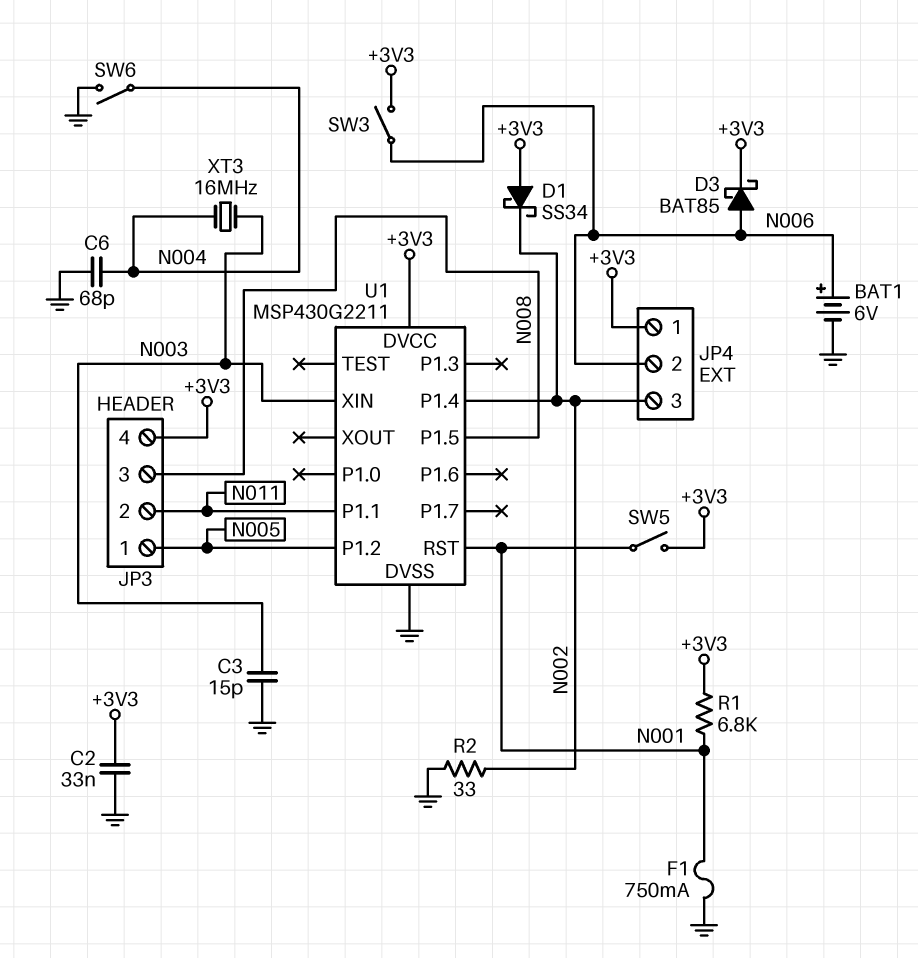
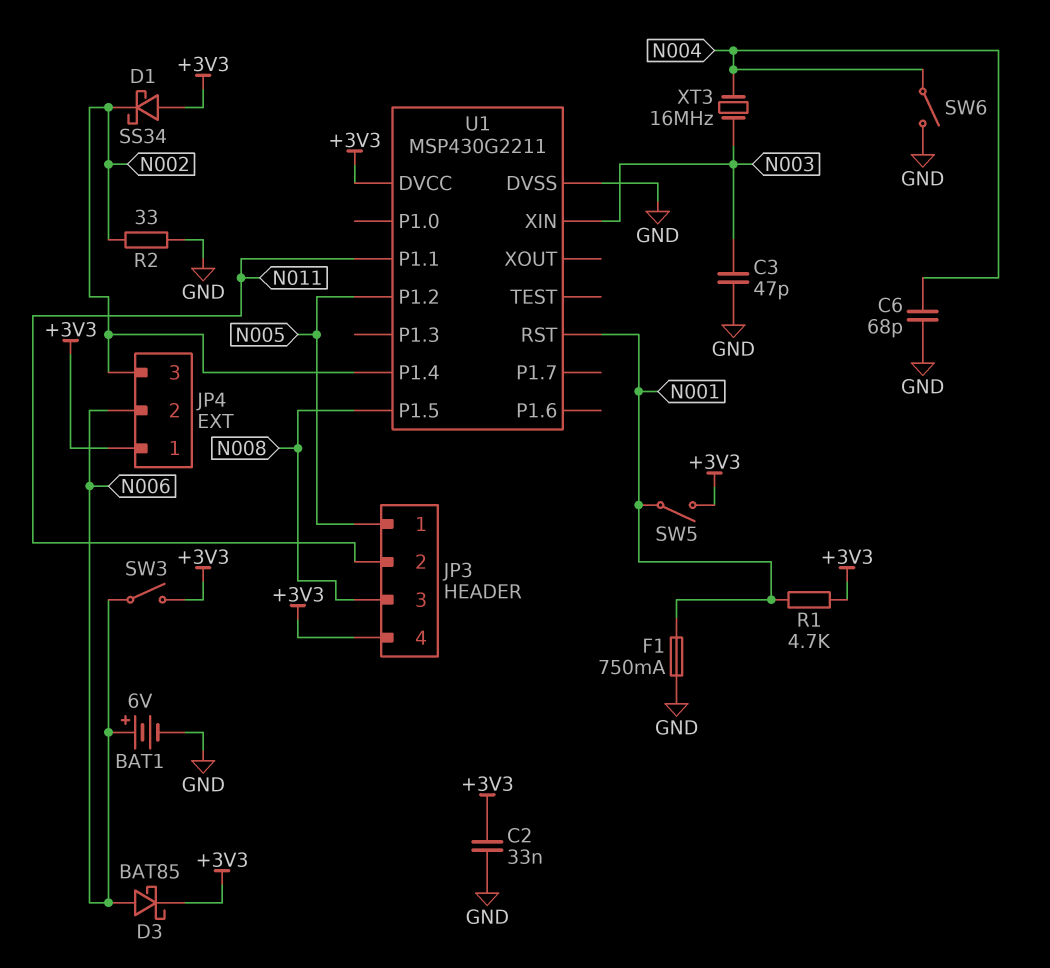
C3: 15pF (GND, N003) -> 47pF (GND, N003)
R1: 6.8k (+3V3, N001) -> 4.7k (+3V3, N001)

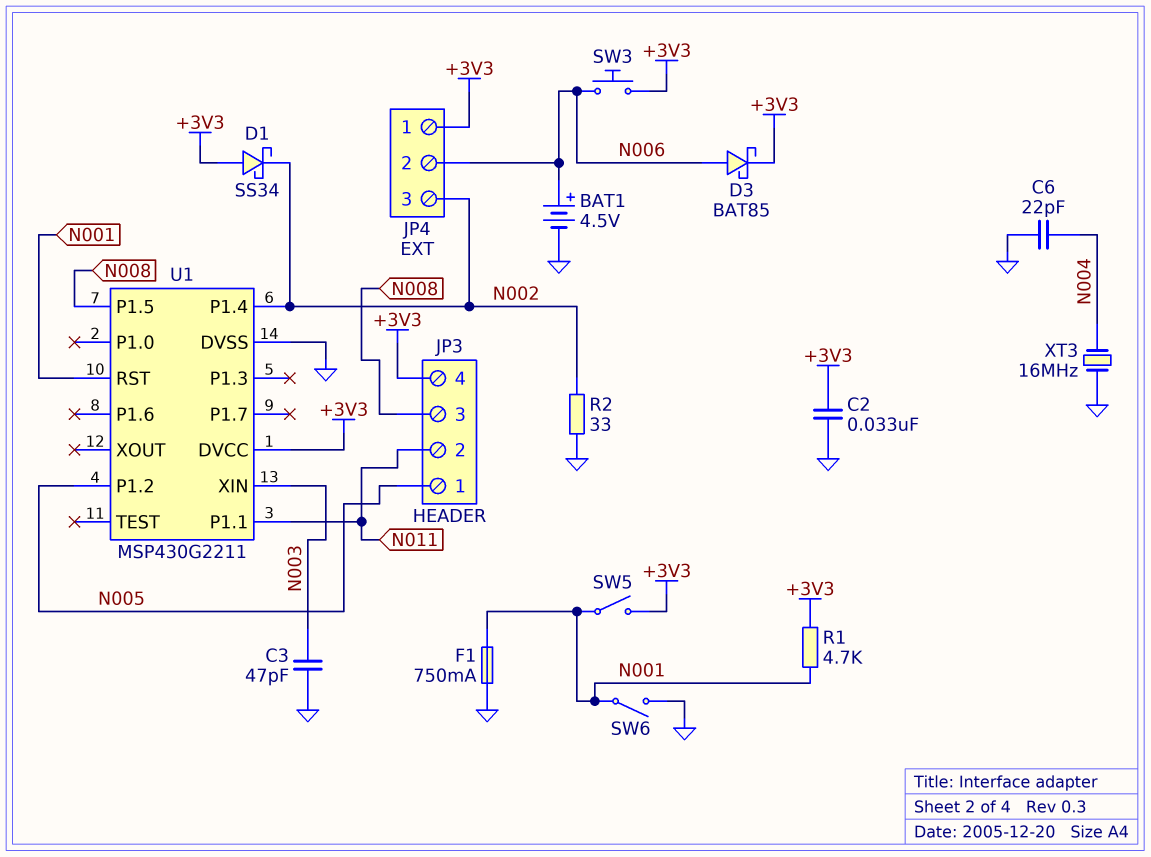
BAT1: 6V (plus N006, minus GND) -> 4.5V (plus N006, minus GND)
C6: 68pF (GND, N004) -> 22pF (GND, N004)
SW3: switch (+3V3, N006) -> button (+3V3, N006)
SW6: switch (GND, N004) -> switch (GND, N001)
XT3: 16MHz (N003, N004) -> 16MHz (GND, N004)

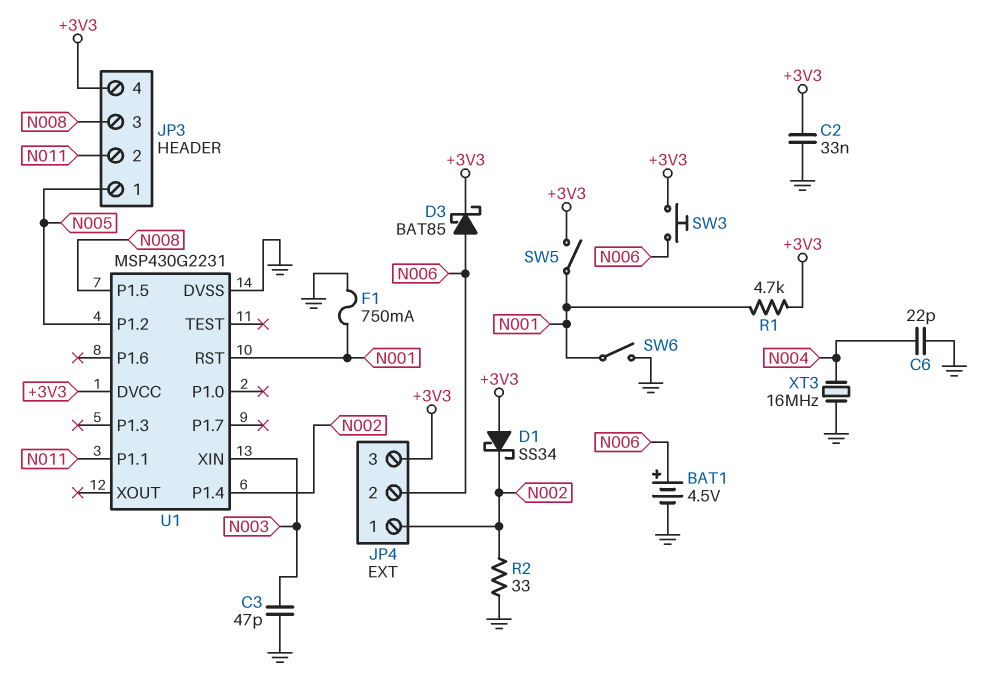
JP4 pin 1: +3V3 -> N002
JP4 pin 3: N002 -> +3V3
U1: MSP430G2211 -> MSP430G2231

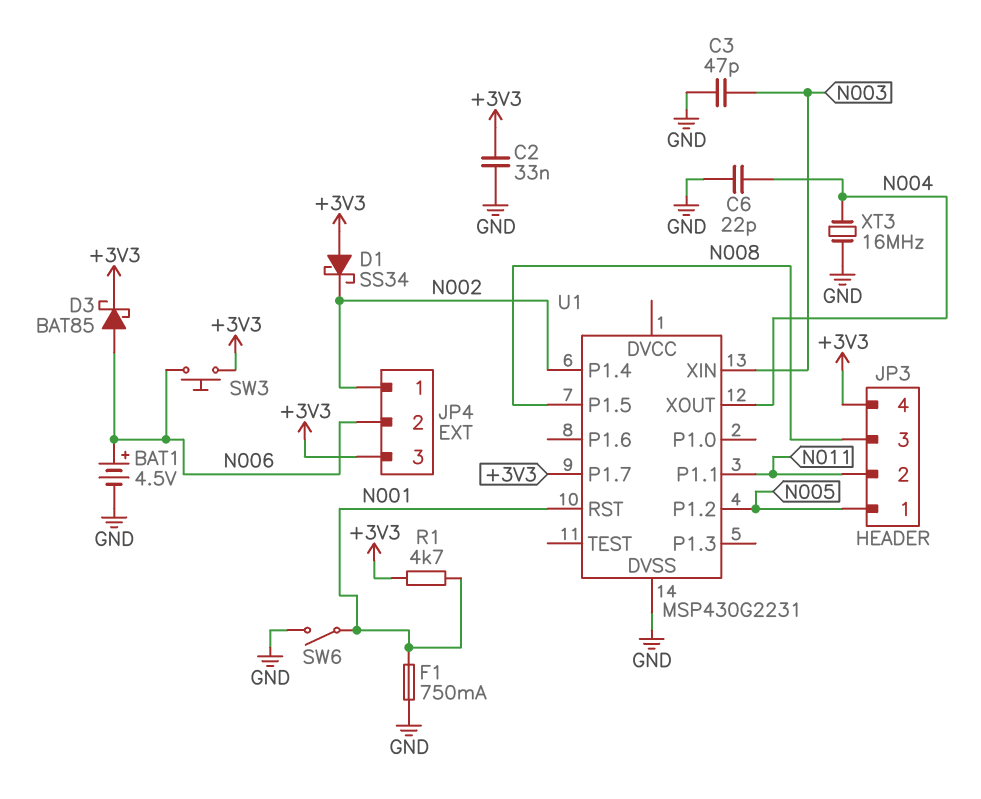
R2: 33 (GND, N002) -> none
SW5: switch (+3V3, N001) -> none
U1 pin DVCC: +3V3 -> none
U1 pin P1.7: none -> +3V3
U1 pin XOUT: none -> N004

